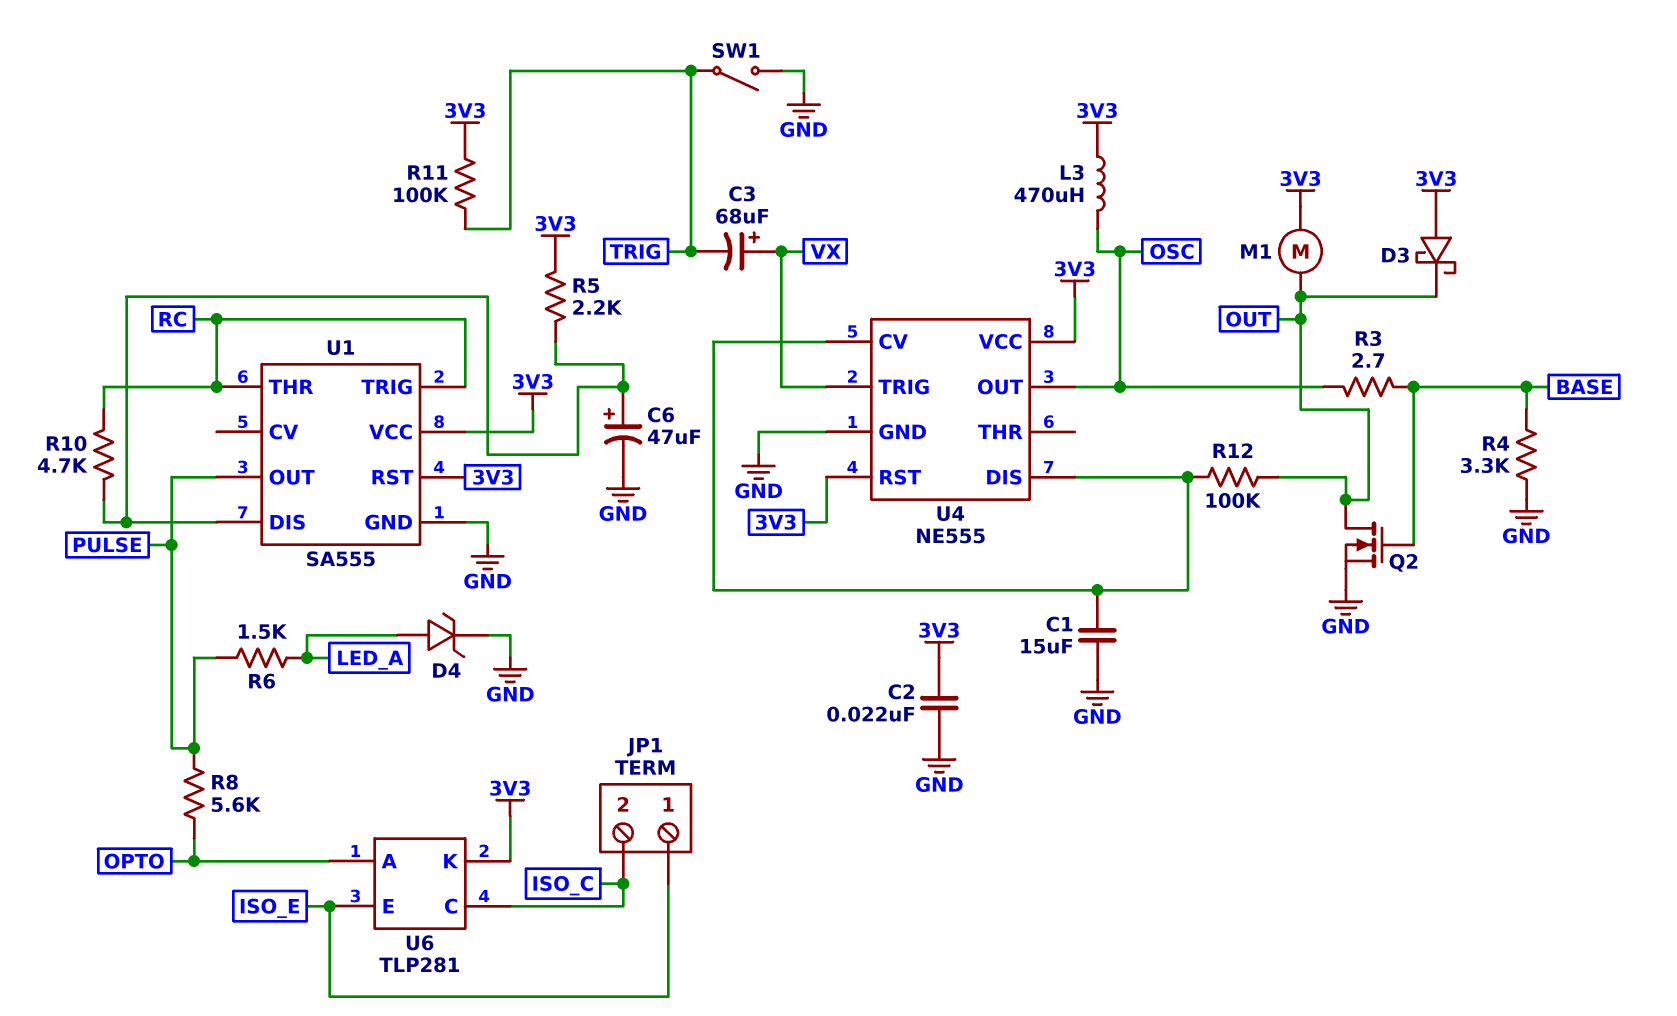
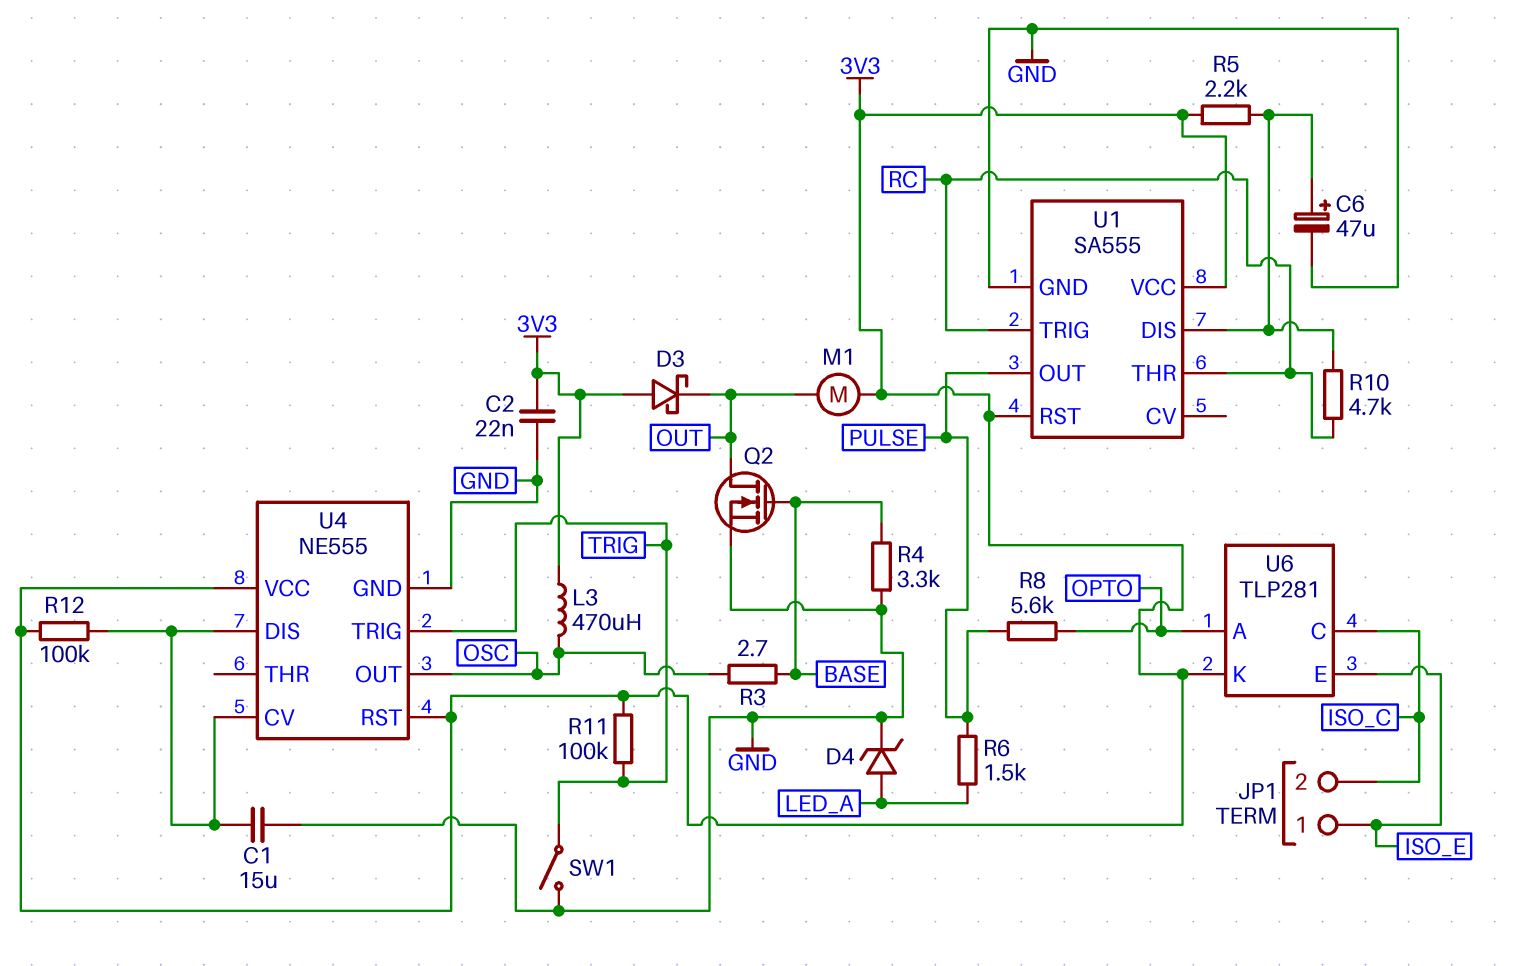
C3: 68uF (plus VX, minus TRIG) -> none
R12: 100k (OUT, U4/CV) -> 100k (3V3, U4/CV)
U4 pin TRIG: VX -> TRIG

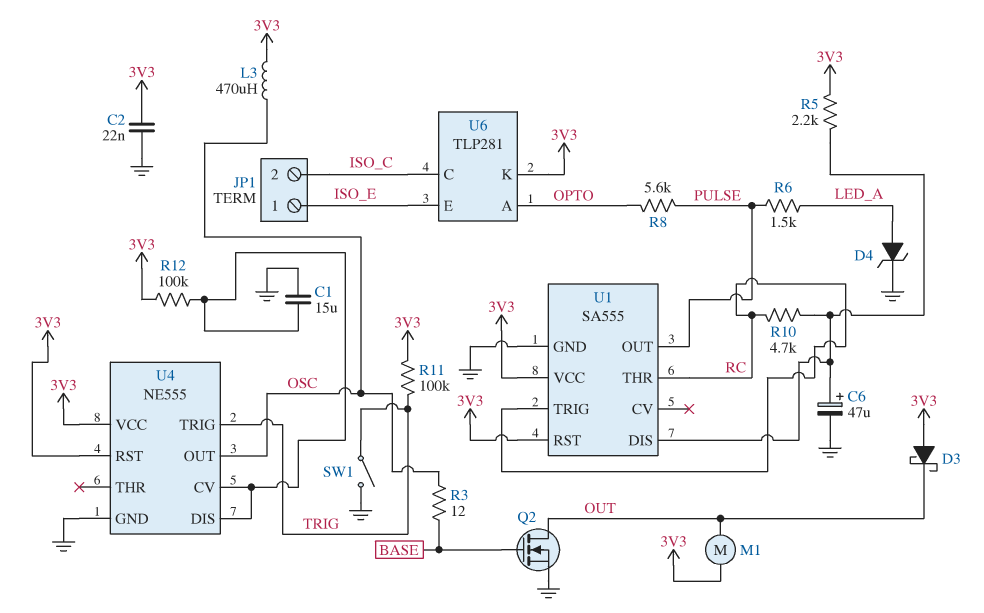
R3: 2.7 (BASE, OSC) -> 12 (BASE, OSC)
R4: 3.3k (BASE, GND) -> none

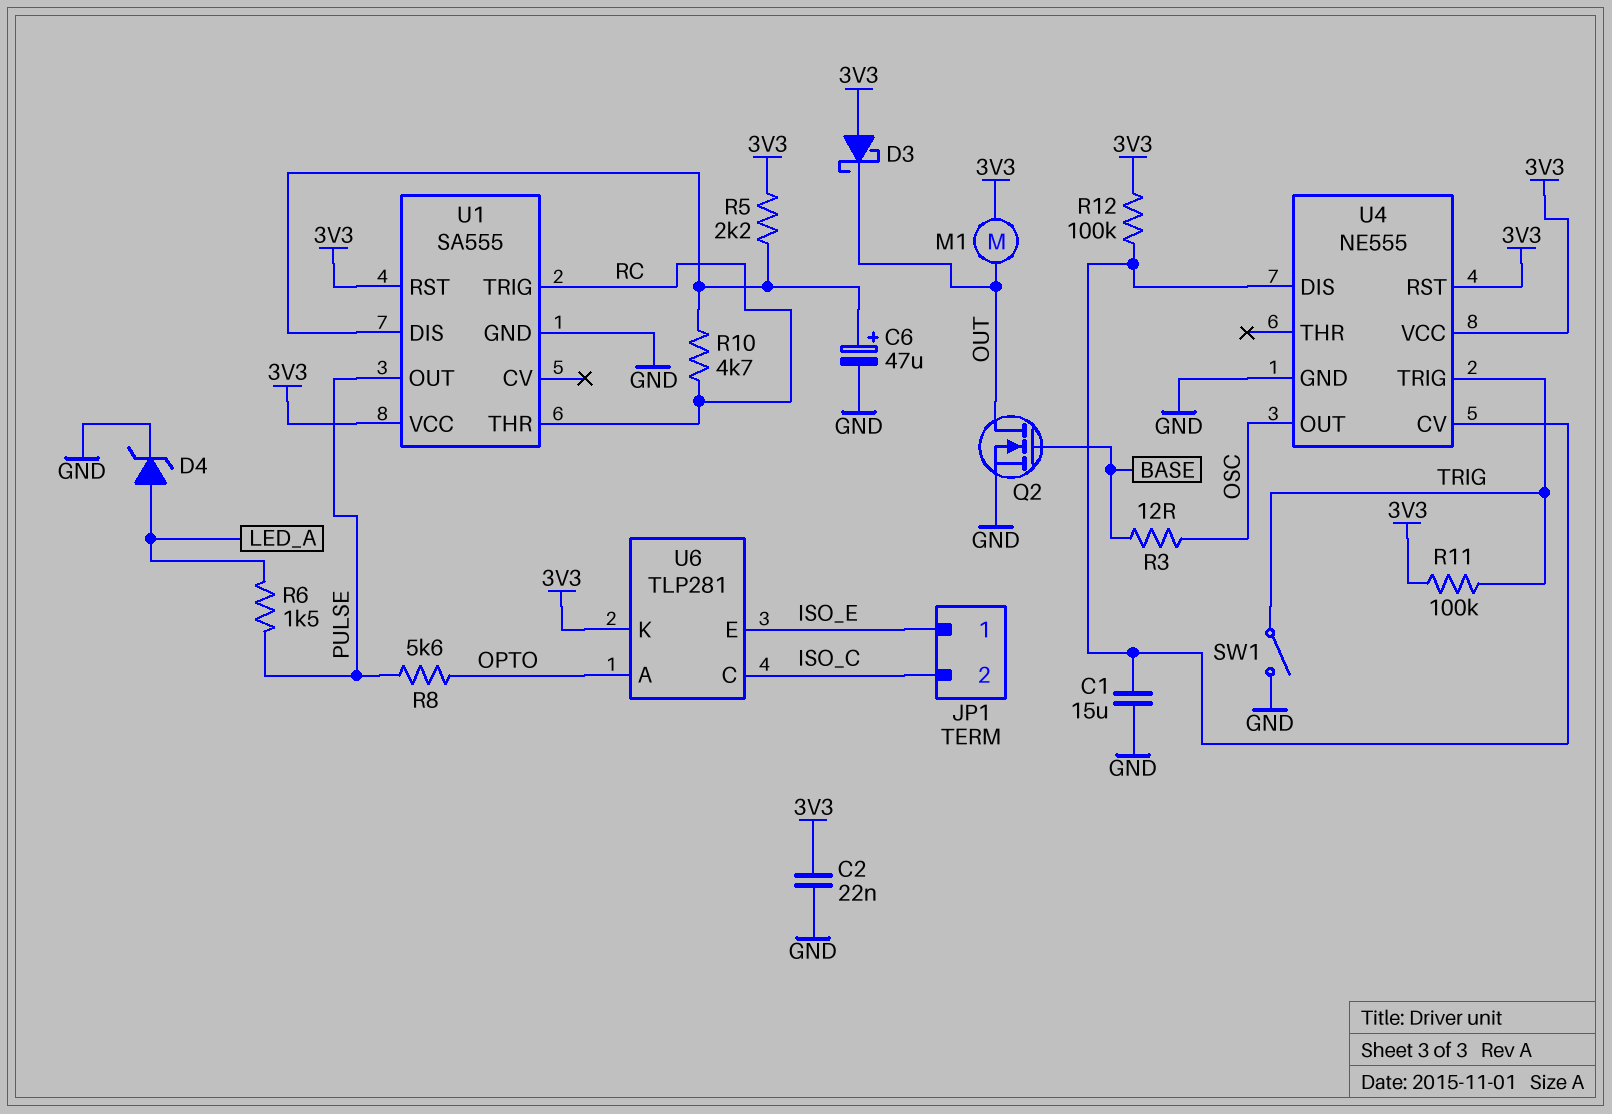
L3: 470uH (3V3, OSC) -> none

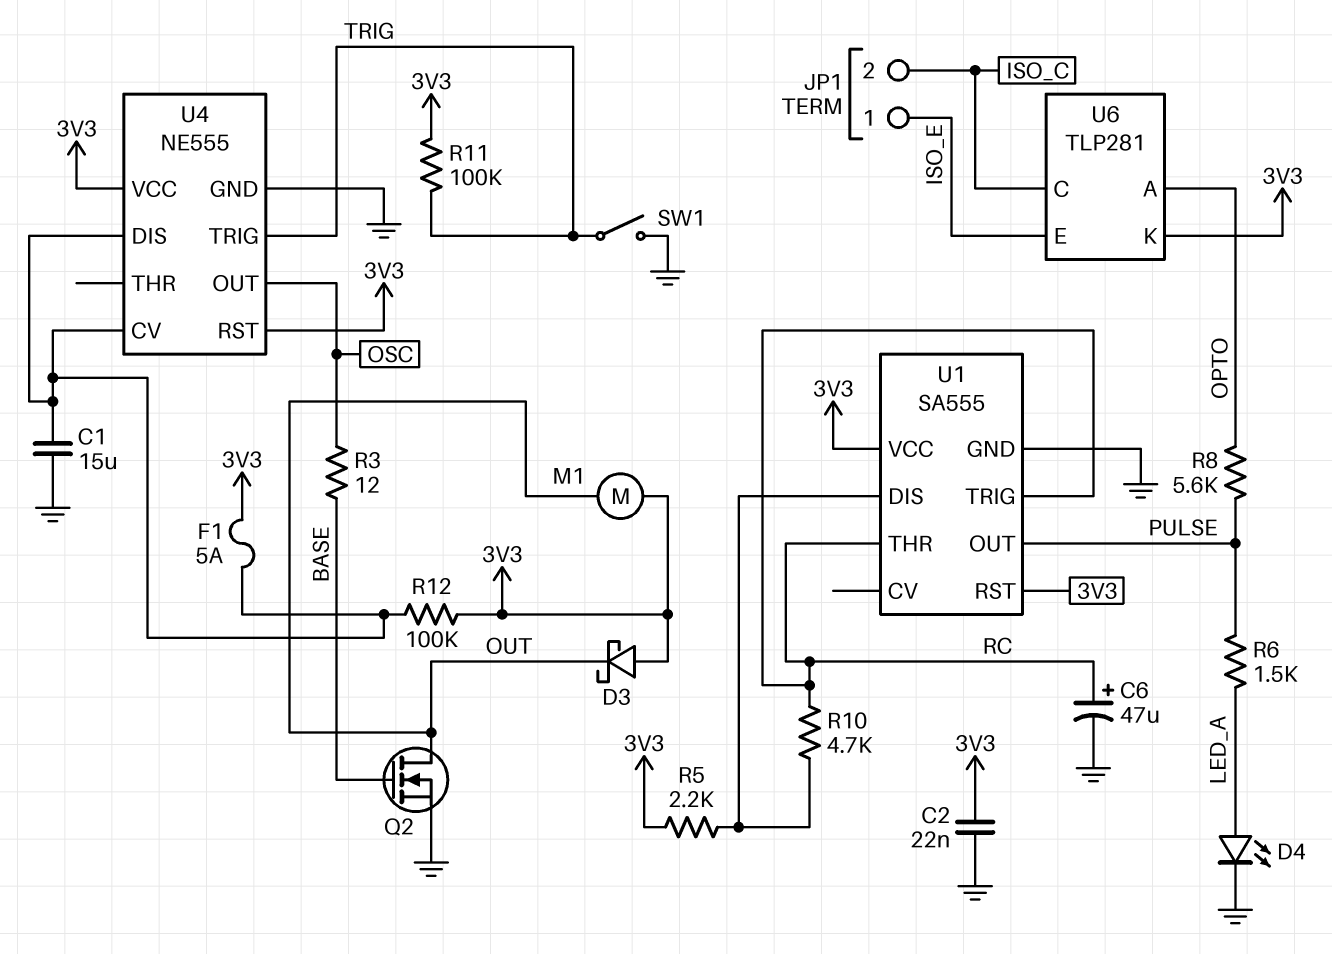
C6: 47uF (plus U1/DIS, minus GND) -> 47uF (plus RC, minus GND)
D4: zener (A LED_A, K GND) -> LED (A LED_A, K GND)
F1: none -> 5A (3V3, U4/CV)

